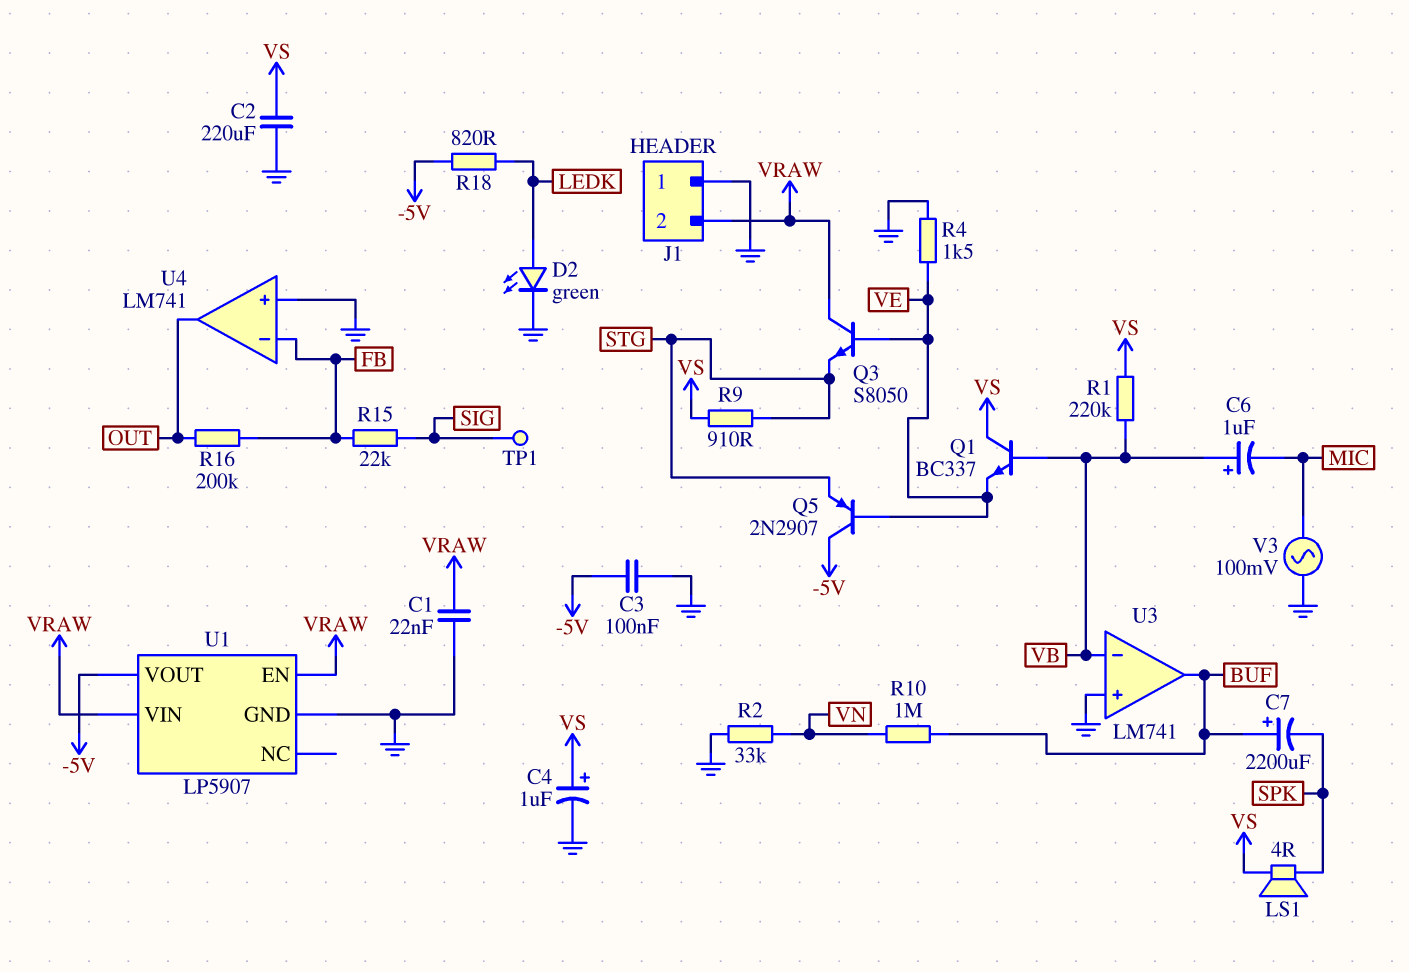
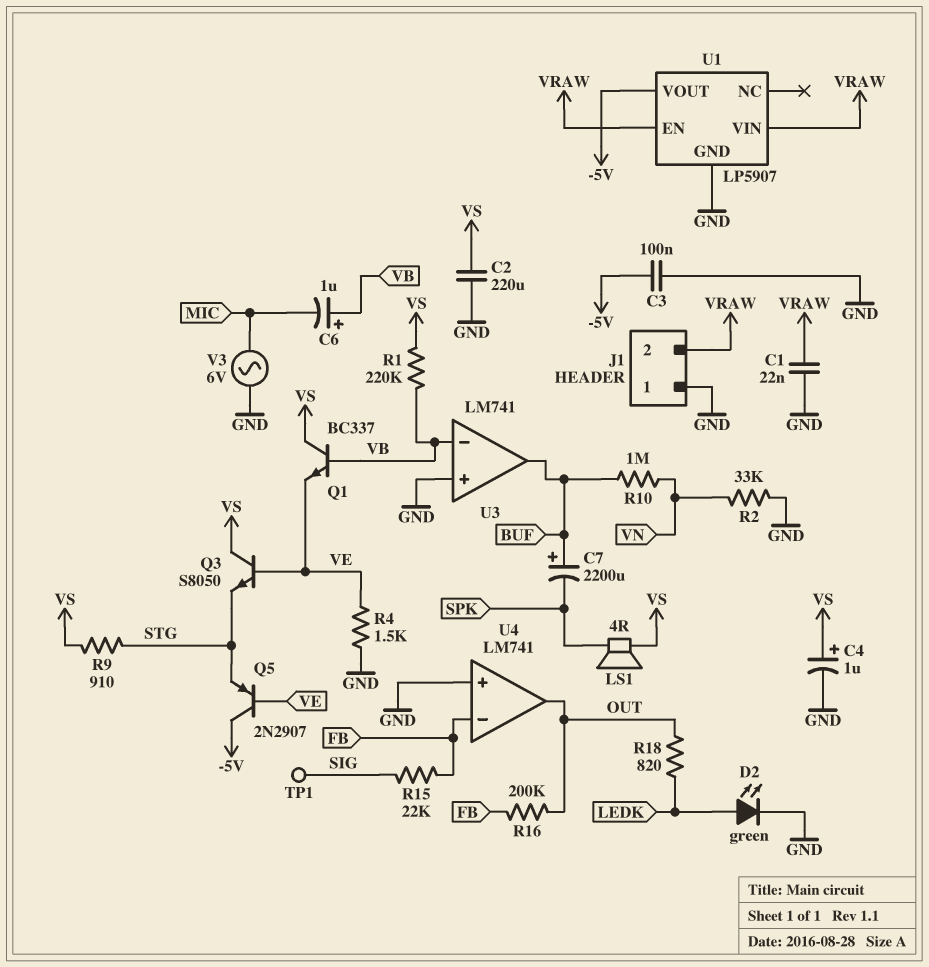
Q3: NPN S8050 (B VE, C VRAW, E STG) -> NPN S8050 (B VE, C VS, E STG)
R18: 820 (-5V, LEDK) -> 820 (LEDK, OUT)
V3: AC 100mV (GND, MIC) -> AC 6V (GND, MIC)

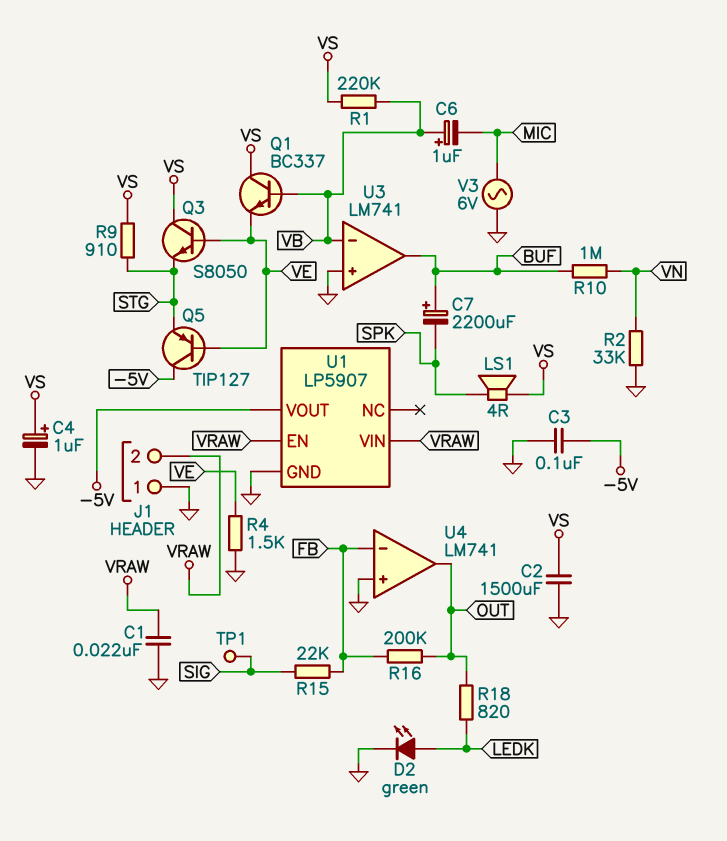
C2: 220uF (GND, VS) -> 1500uF (GND, VS)
Q5: PNP 2N2907 (B VE, C -5V, E STG) -> PNP TIP127 (B VE, C -5V, E STG)

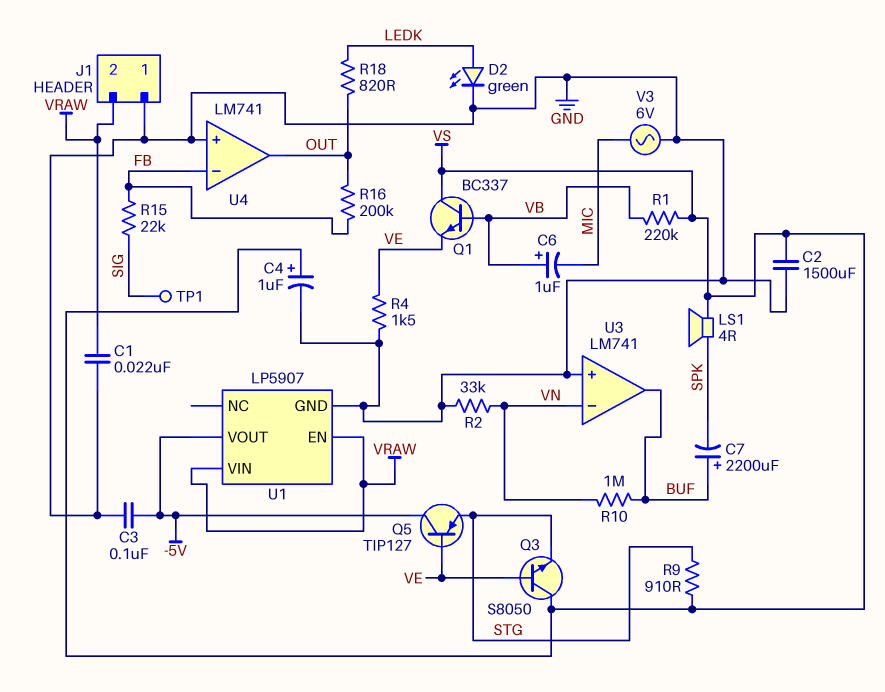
U3 pin in-: VB -> VN

